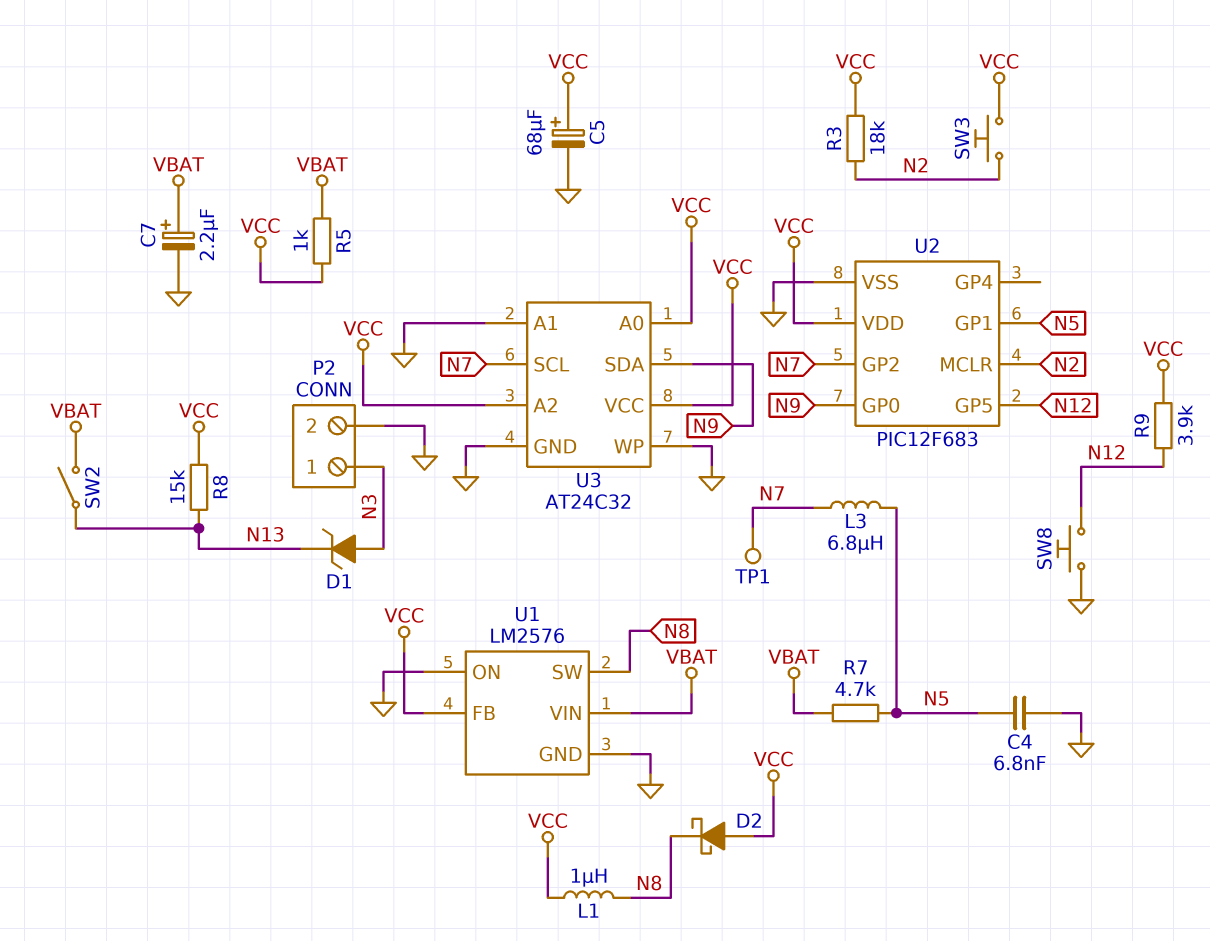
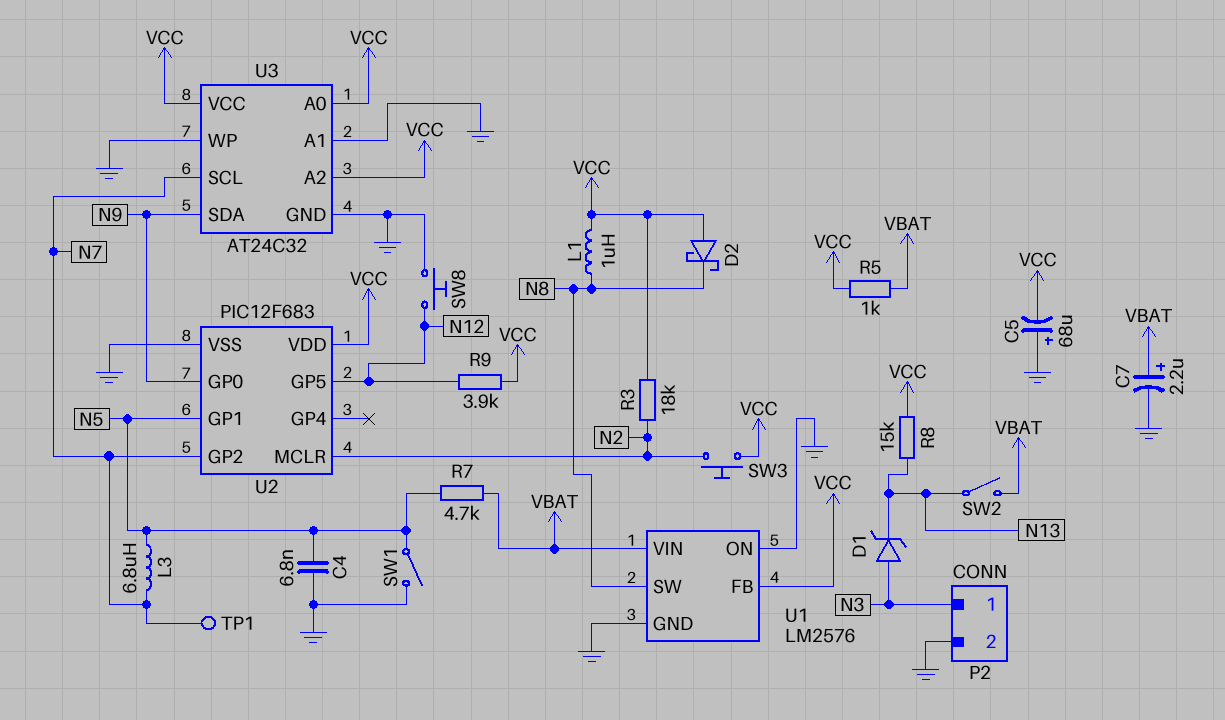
C5: 68uF (plus VCC, minus GND) -> 68uF (plus GND, minus VCC)
SW1: none -> switch (GND, N5)

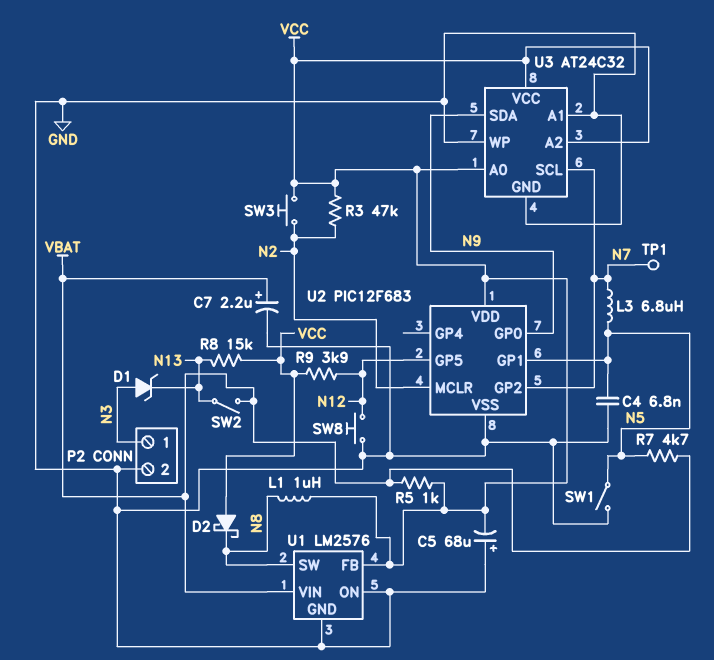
R3: 18k (N2, VCC) -> 47k (N2, VCC)

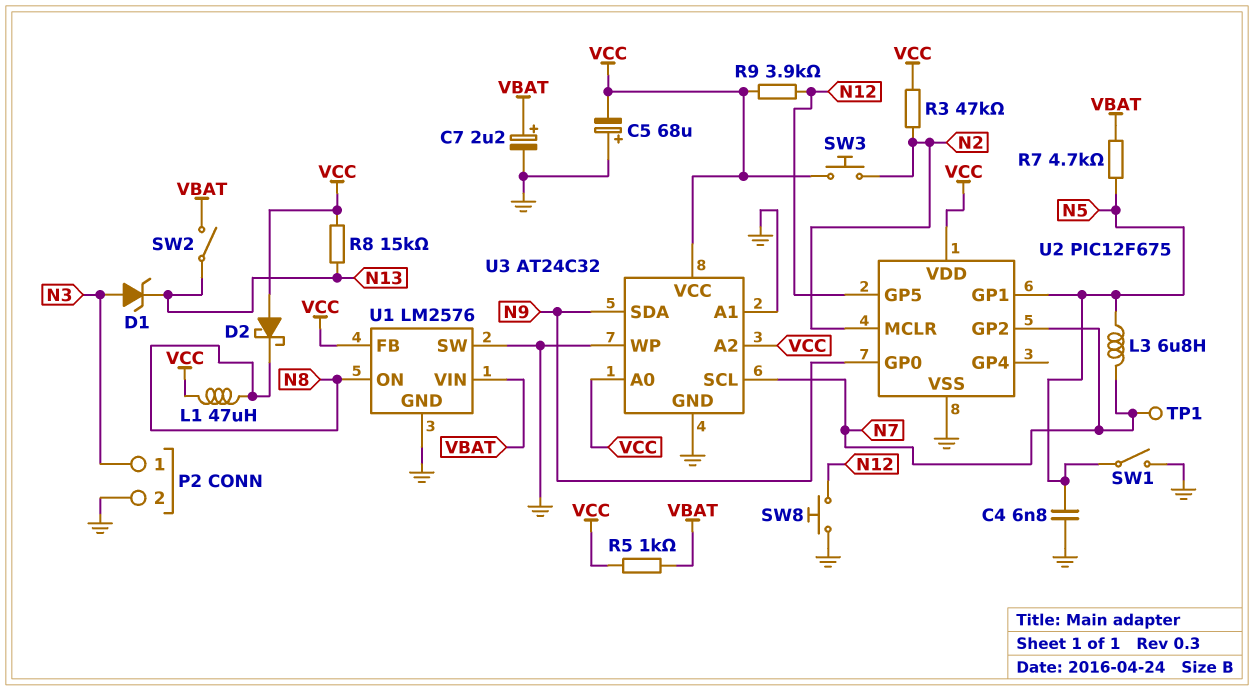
L1: 1uH (N8, VCC) -> 47uH (N8, VCC)
U1 pin ON: GND -> N8
U1 pin SW: N8 -> GND
U2: PIC12F683 -> PIC12F675

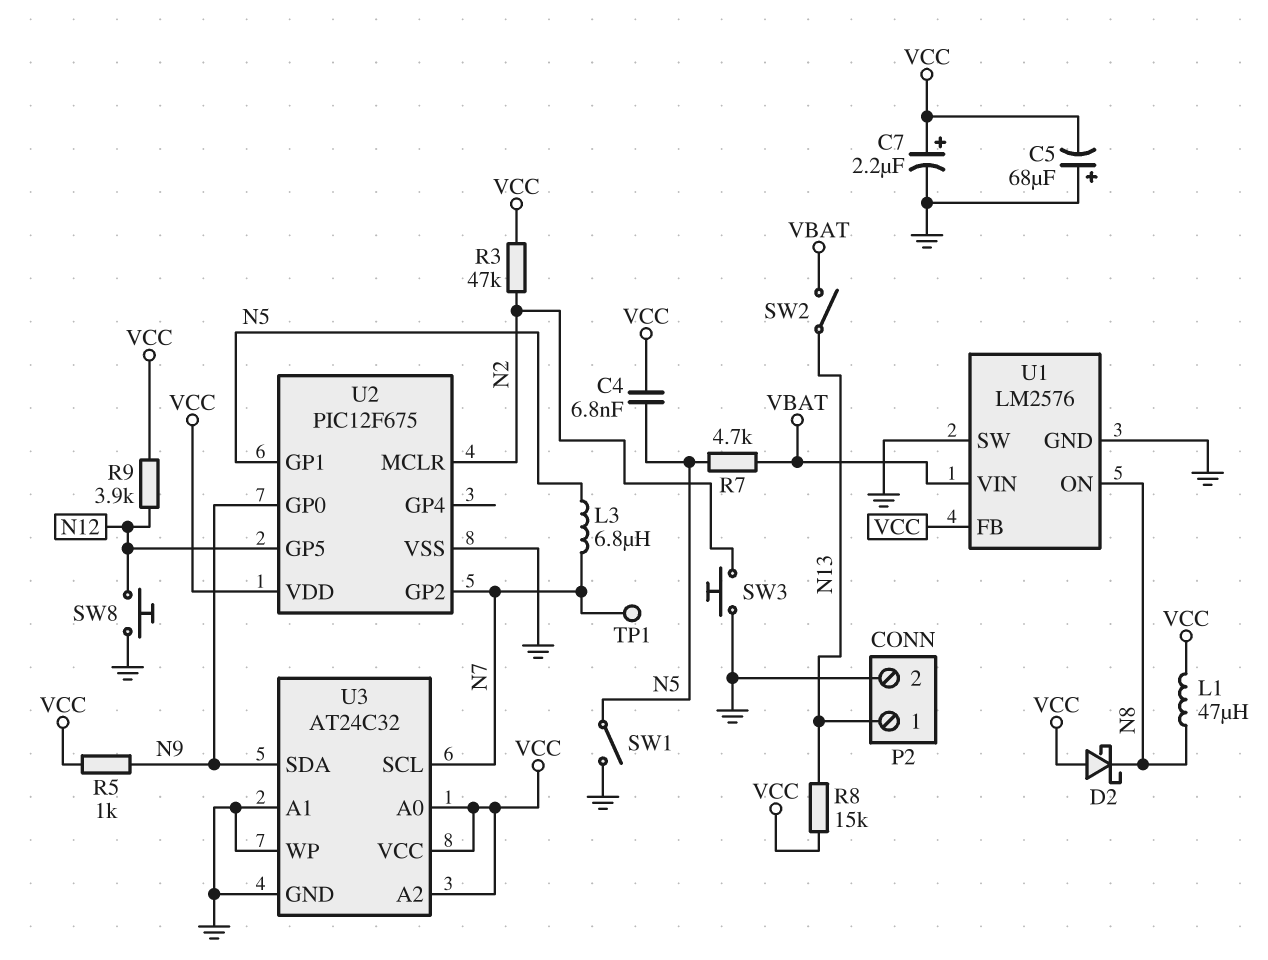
C4: 6.8nF (GND, N5) -> 6.8nF (N5, VCC)
C7: 2.2uF (plus VBAT, minus GND) -> 2.2uF (plus VCC, minus GND)
D1: zener (A N3, K N13) -> none
P2 pin 1: N3 -> N13
R5: 1k (VBAT, VCC) -> 1k (N9, VCC)
SW3: button (N2, VCC) -> button (GND, N2)

